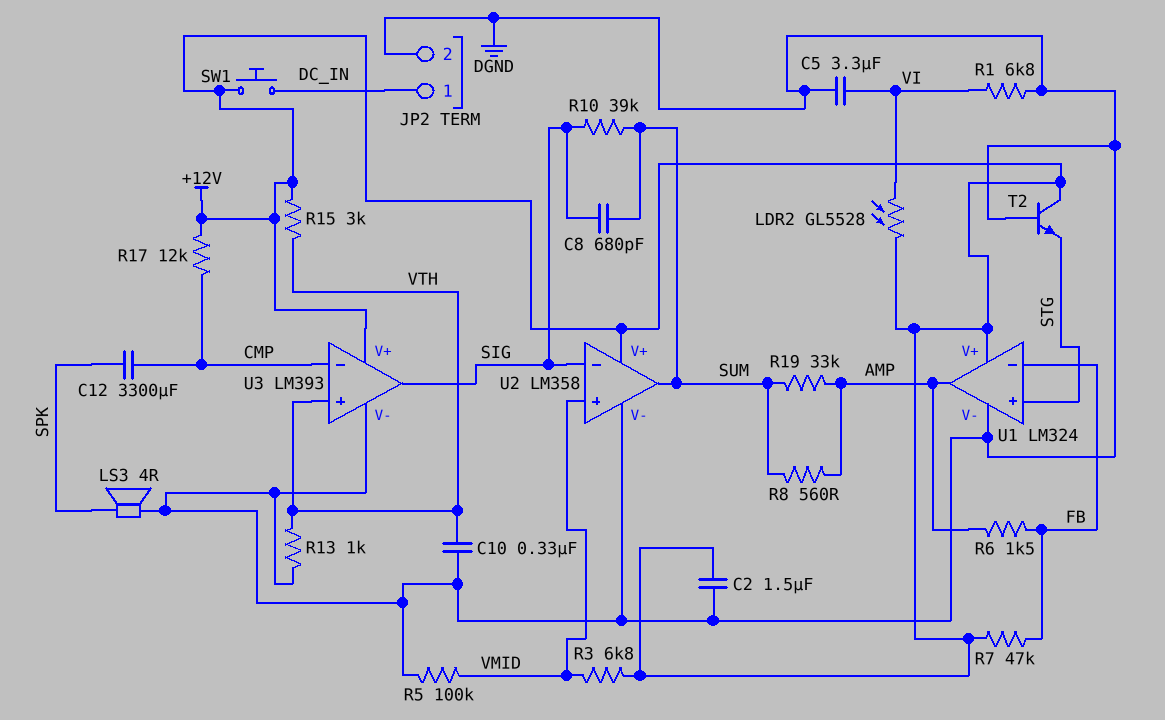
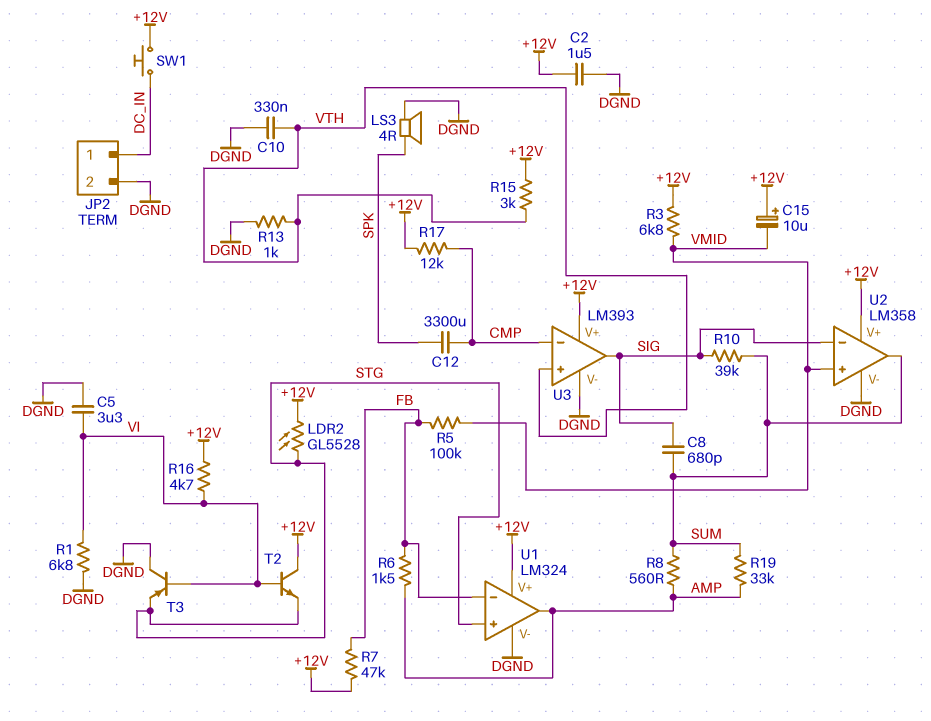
C15: none -> 10uF (plus +12V, minus VMID)
LDR2: GL5528 (+12V, VI) -> GL5528 (+12V, STG)
R5: 100k (DGND, VMID) -> 100k (FB, VMID)
R16: none -> 4.7k (+12V, VI)
T2: NPN (B DGND, C +12V, E STG) -> NPN (B VI, C +12V, E STG)
T3: none -> PNP (B VI, C DGND, E STG)

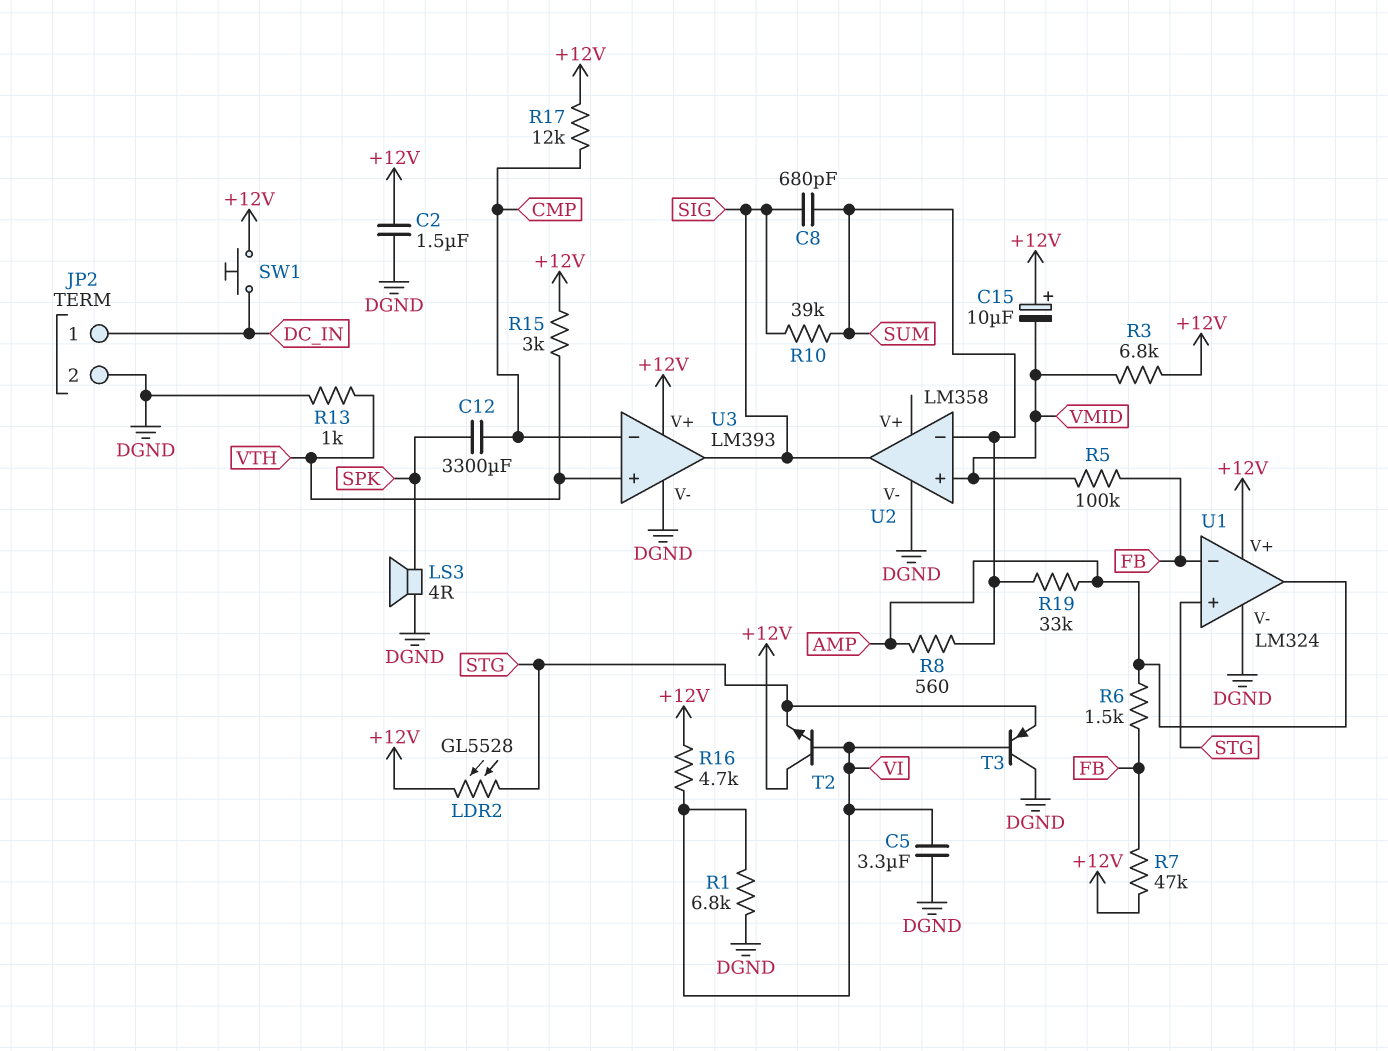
C10: 330nF (DGND, VTH) -> none
U2 pin V+: +12V -> none
U2 pin in-: SIG -> SUM
U2 pin out: SUM -> SIG

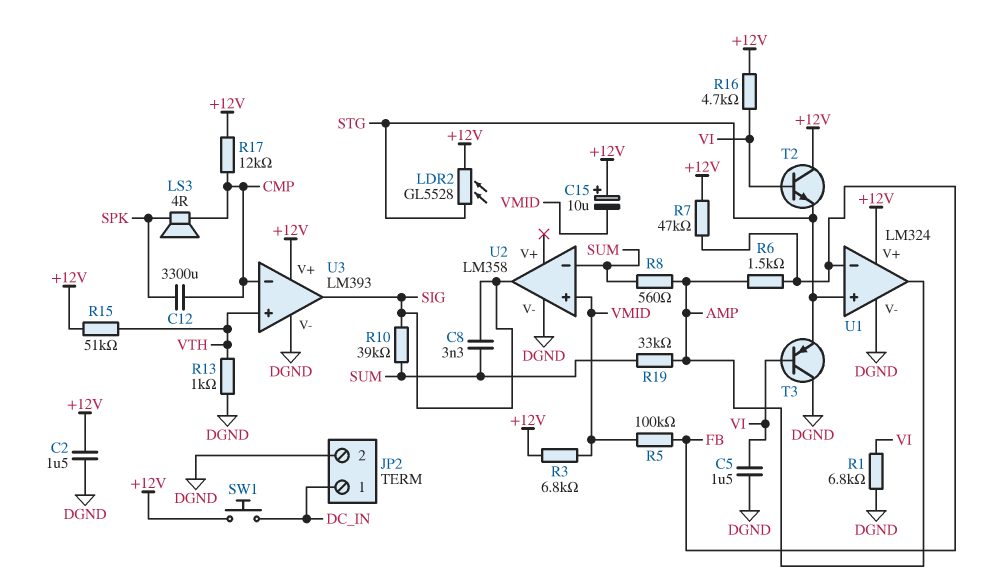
C5: 3.3uF (DGND, VI) -> 1.5uF (DGND, VI)
C8: 680pF (SIG, SUM) -> 3.3nF (SIG, SUM)
LS3: speaker 4R (DGND, SPK) -> speaker 4R (CMP, SPK)
R15: 3k (+12V, VTH) -> 51k (+12V, VTH)

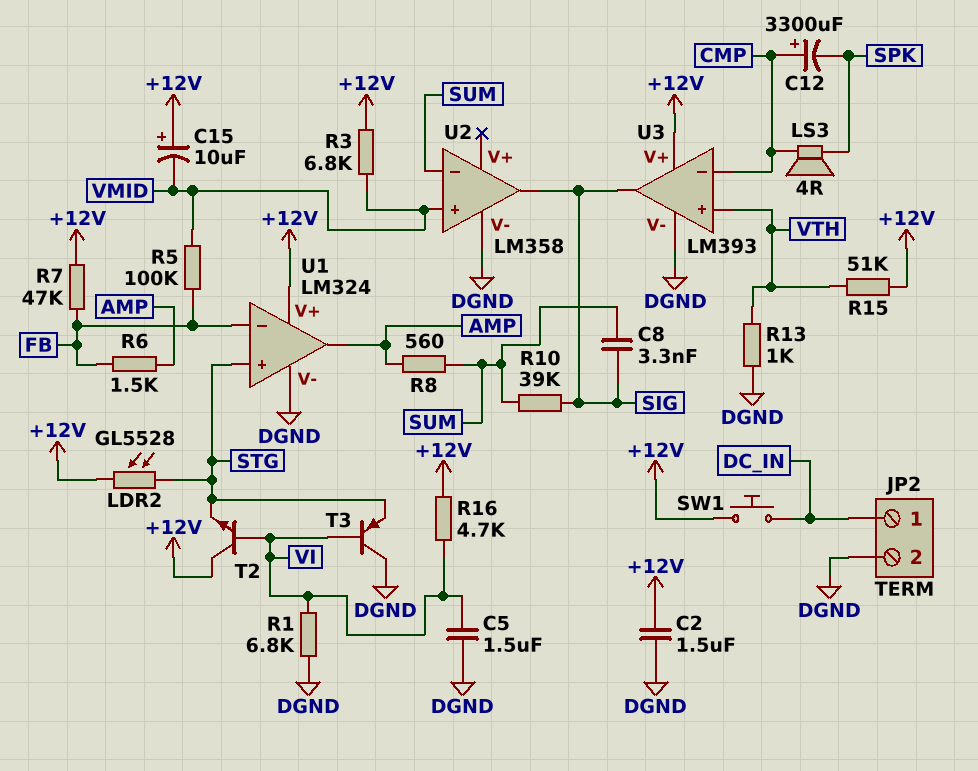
C12: 3300uF (CMP, SPK) -> 3300uF (plus CMP, minus SPK)
R17: 12k (+12V, CMP) -> none
R19: 33k (AMP, SUM) -> none

